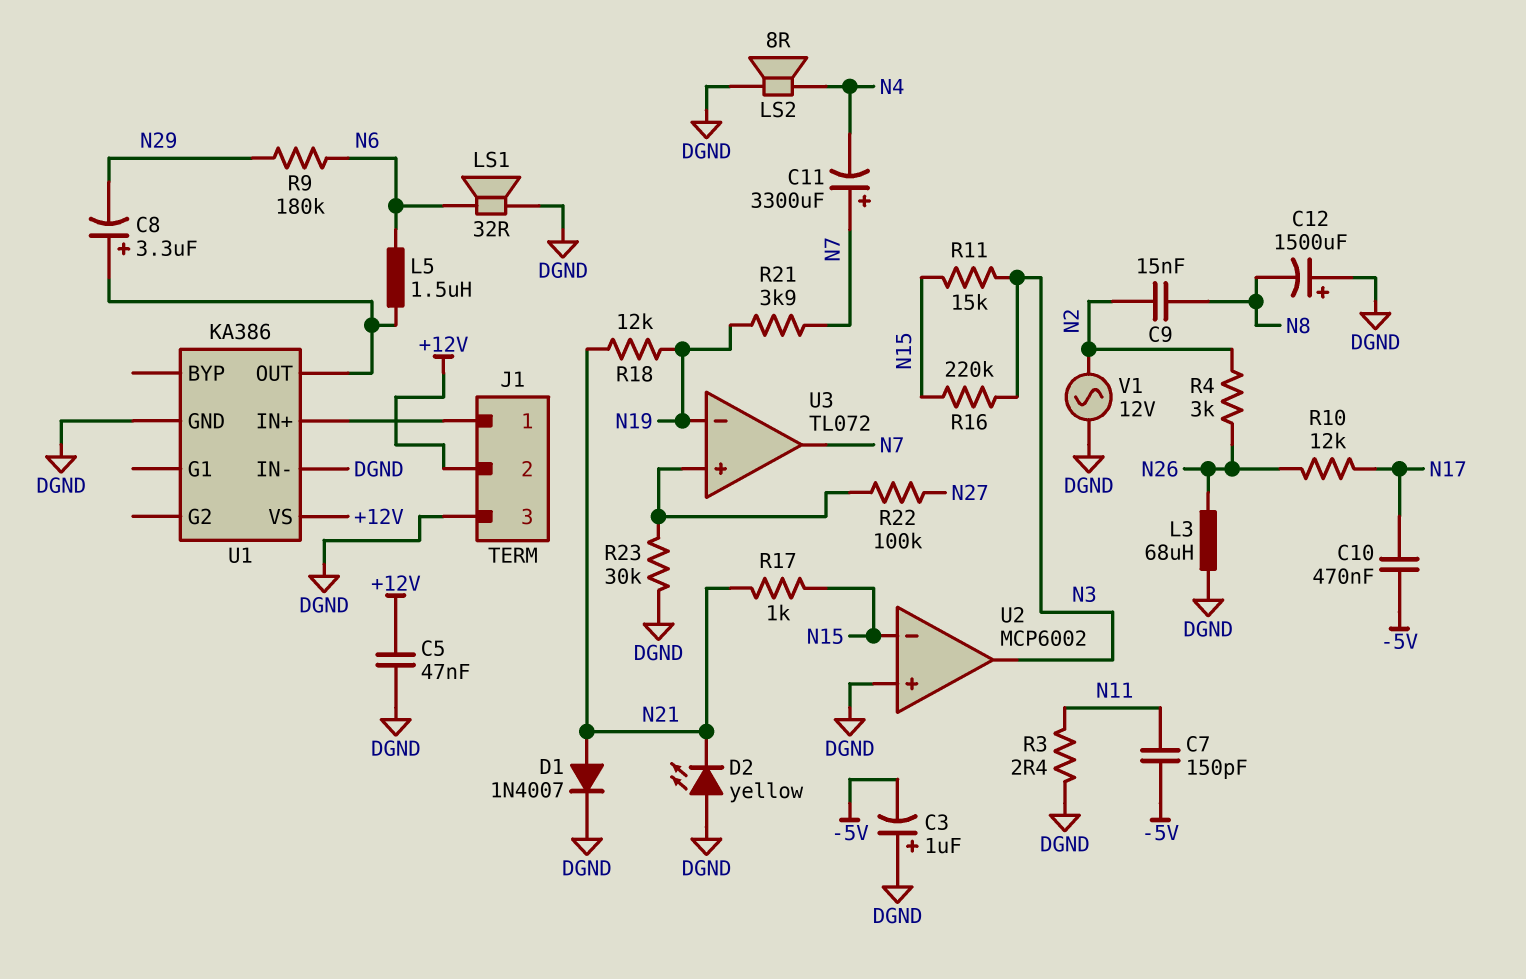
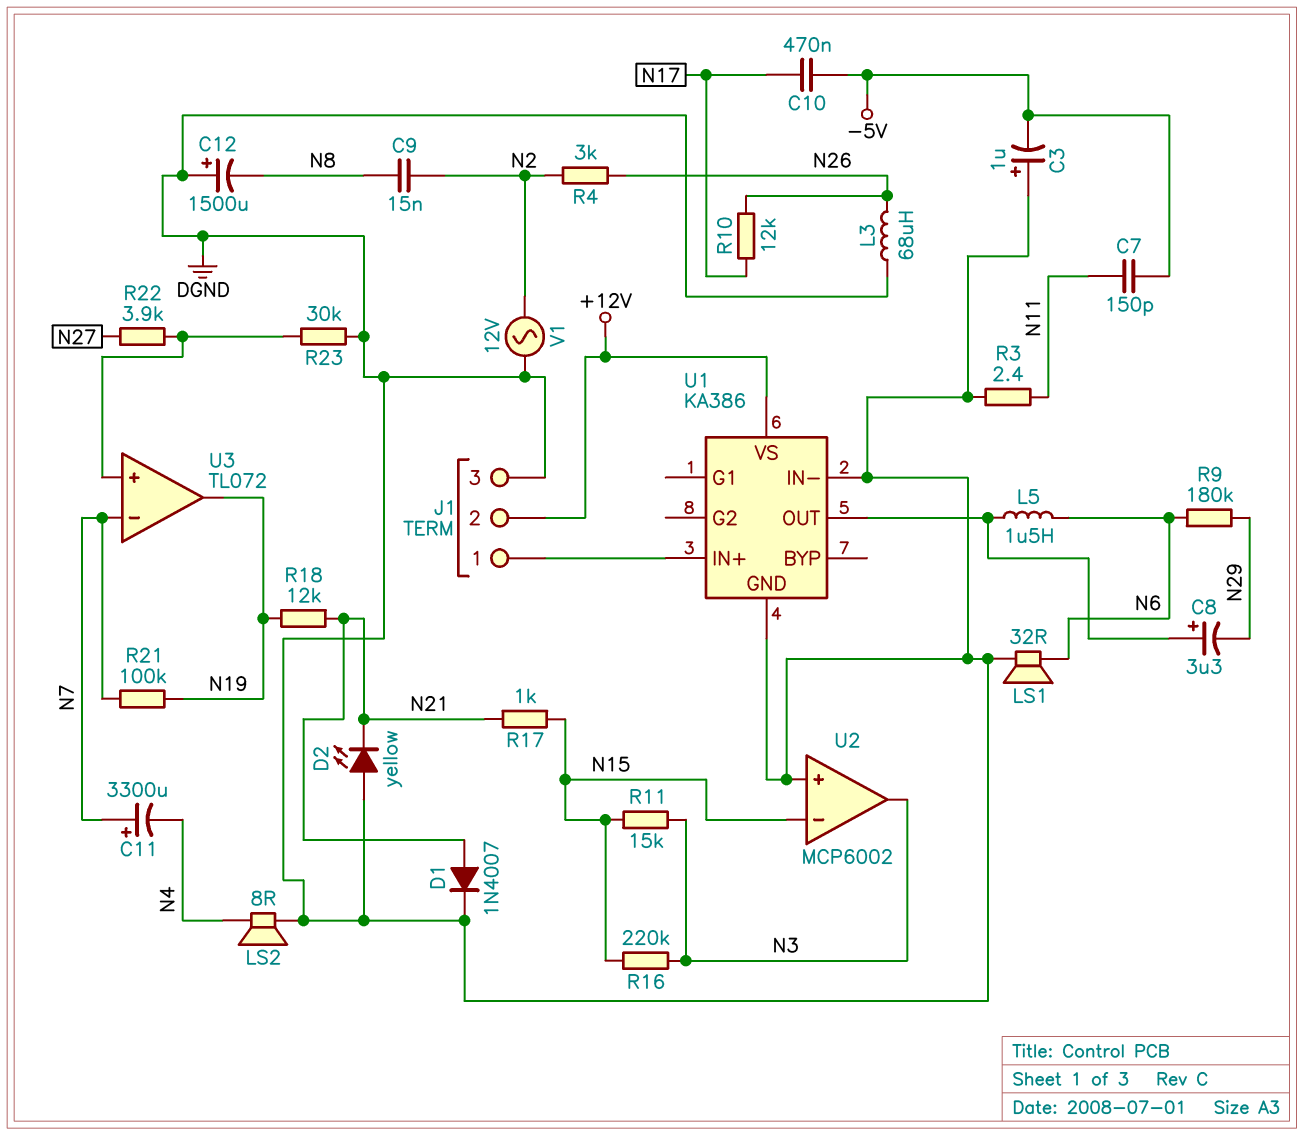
C5: 47nF (+12V, DGND) -> none
R21: 3.9k (N7, N19) -> 100k (N7, N19)
R22: 100k (N27, U3/in+) -> 3.9k (N27, U3/in+)
U3 pin in-: N19 -> N7
U3 pin out: N7 -> N19

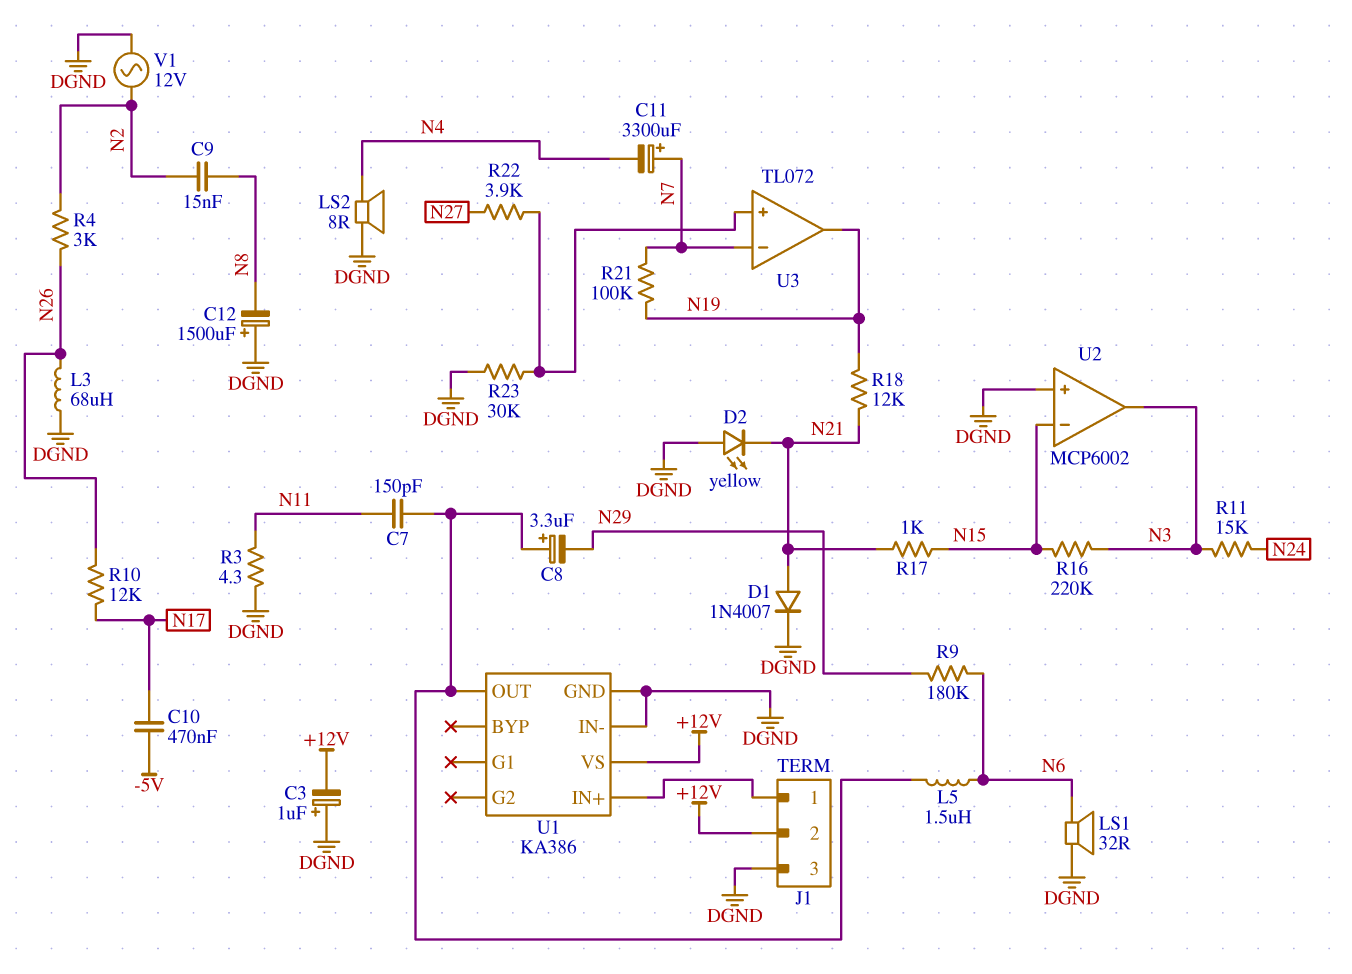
C3: 1uF (plus DGND, minus -5V) -> 1uF (plus DGND, minus +12V)
C7: 150pF (-5V, N11) -> 150pF (N11, U1/OUT)
R3: 2.4 (DGND, N11) -> 4.3 (DGND, N11)
R11: 15k (N3, N15) -> 15k (N3, N24)

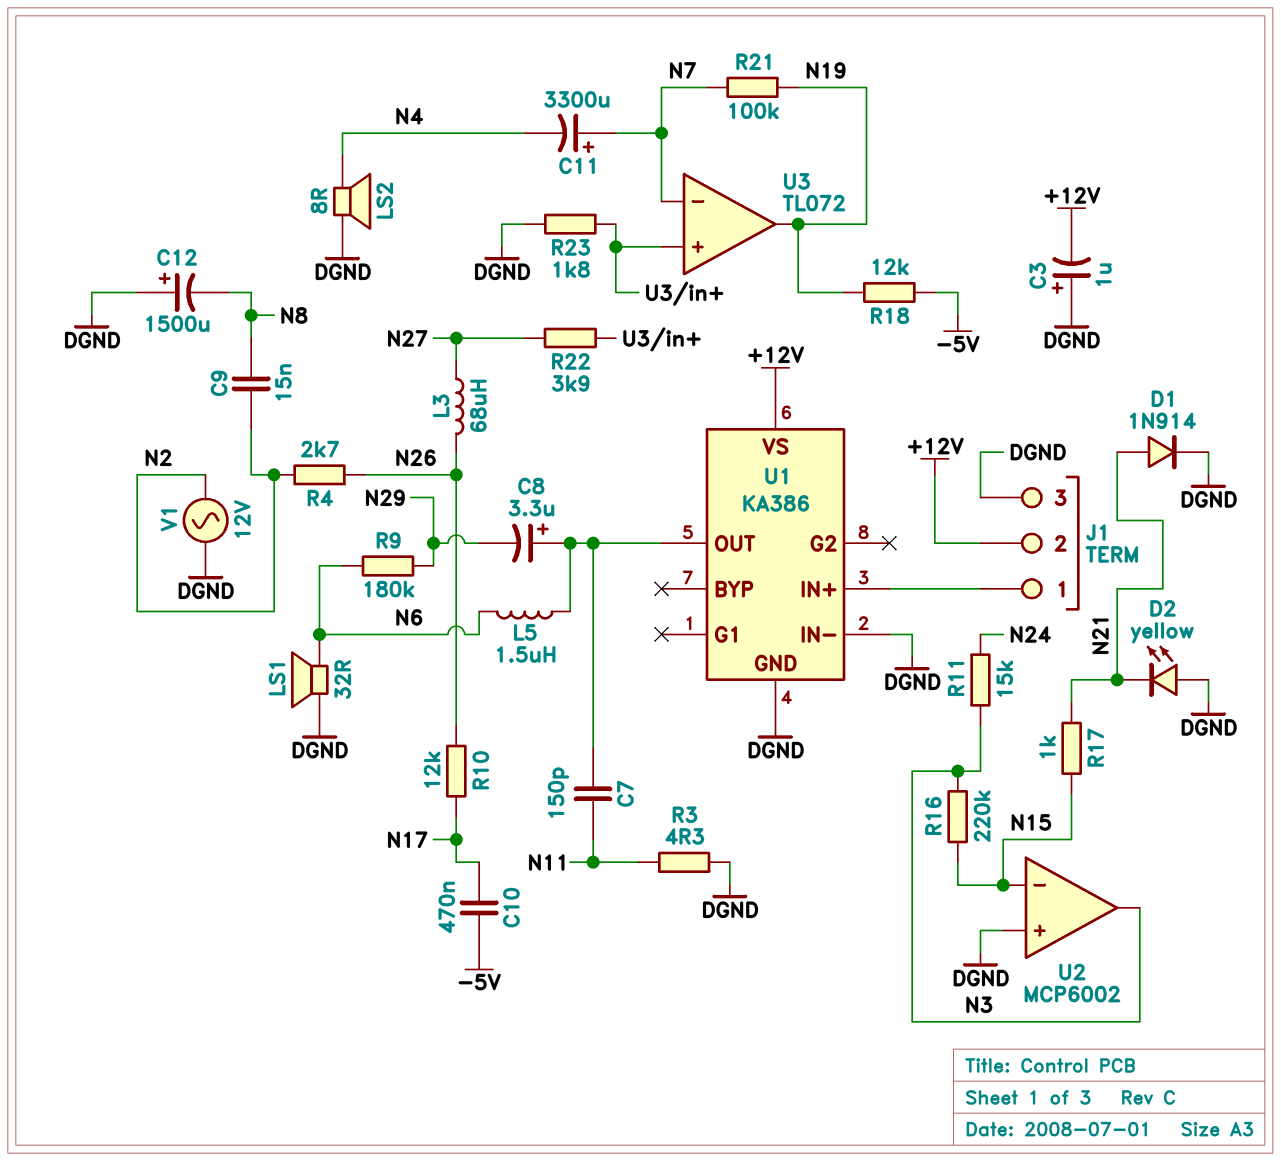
D1: diode 1N4007 (A N21, K DGND) -> diode 1N914 (A N21, K DGND)
L3: 68uH (DGND, N26) -> 68uH (N26, N27)
R4: 3k (N2, N26) -> 2.7k (N2, N26)
R18: 12k (N19, N21) -> 12k (-5V, N19)
R23: 30k (DGND, U3/in+) -> 1.8k (DGND, U3/in+)

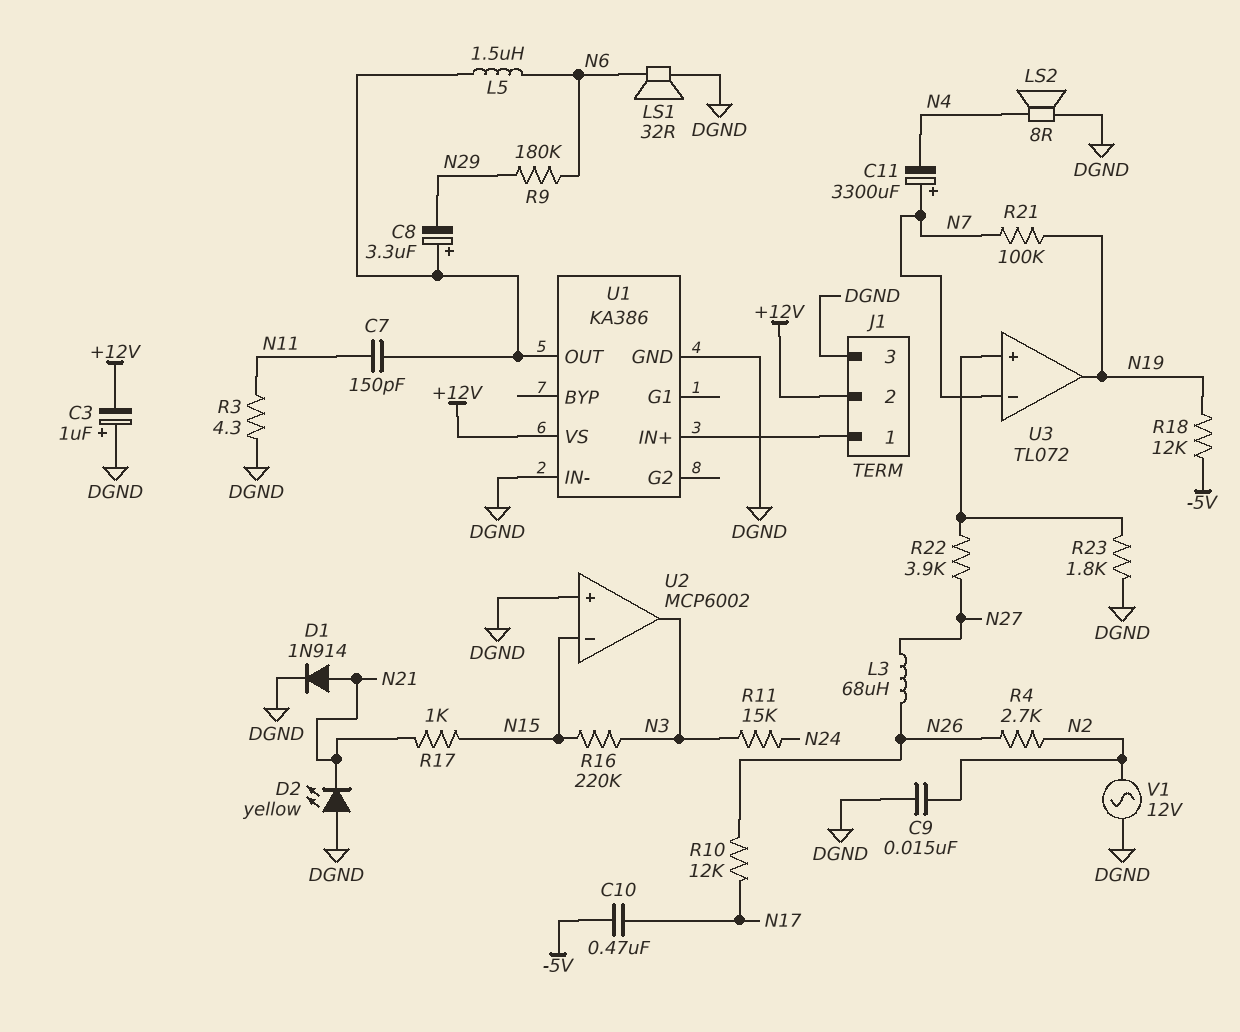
C9: 15nF (N2, N8) -> 15nF (DGND, N2)
C12: 1500uF (plus DGND, minus N8) -> none

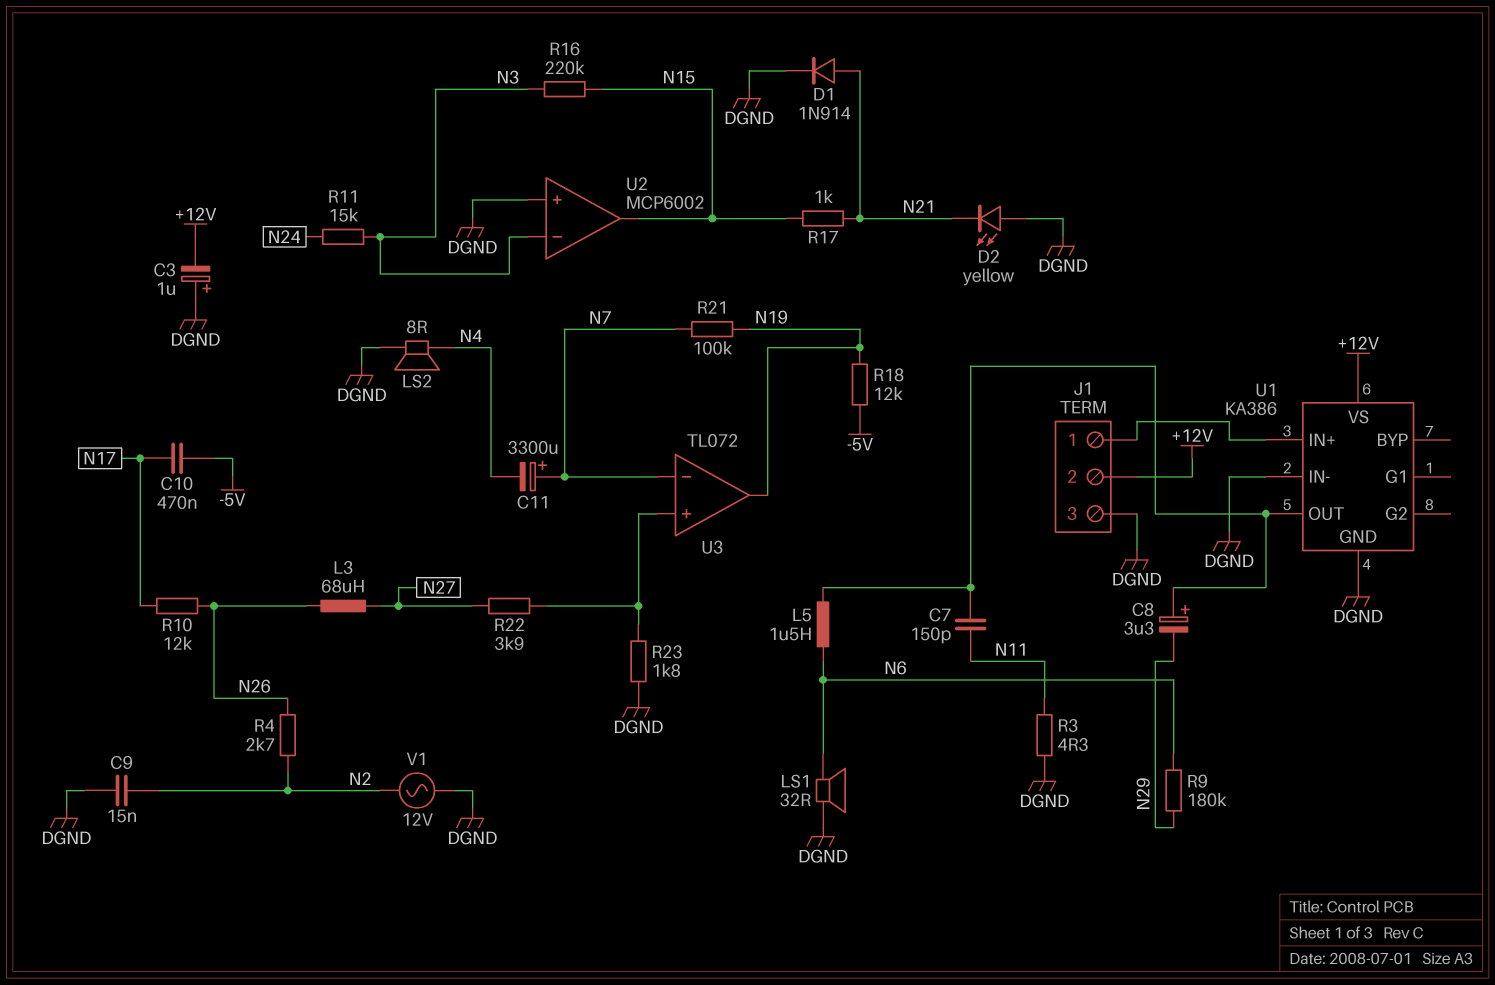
U2 pin in-: N15 -> N3
U2 pin out: N3 -> N15

